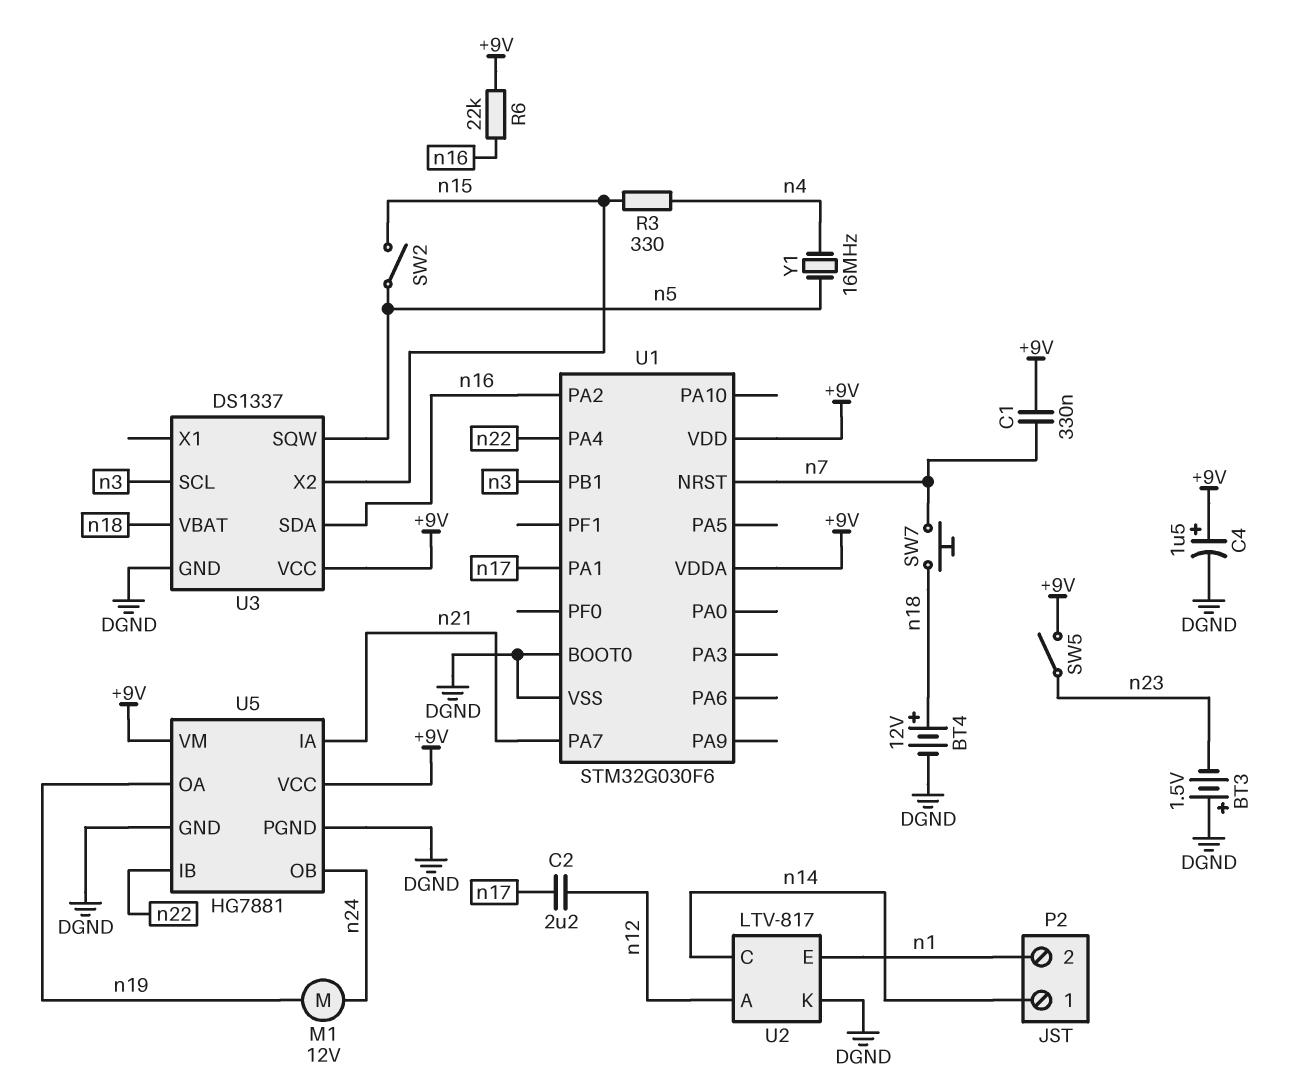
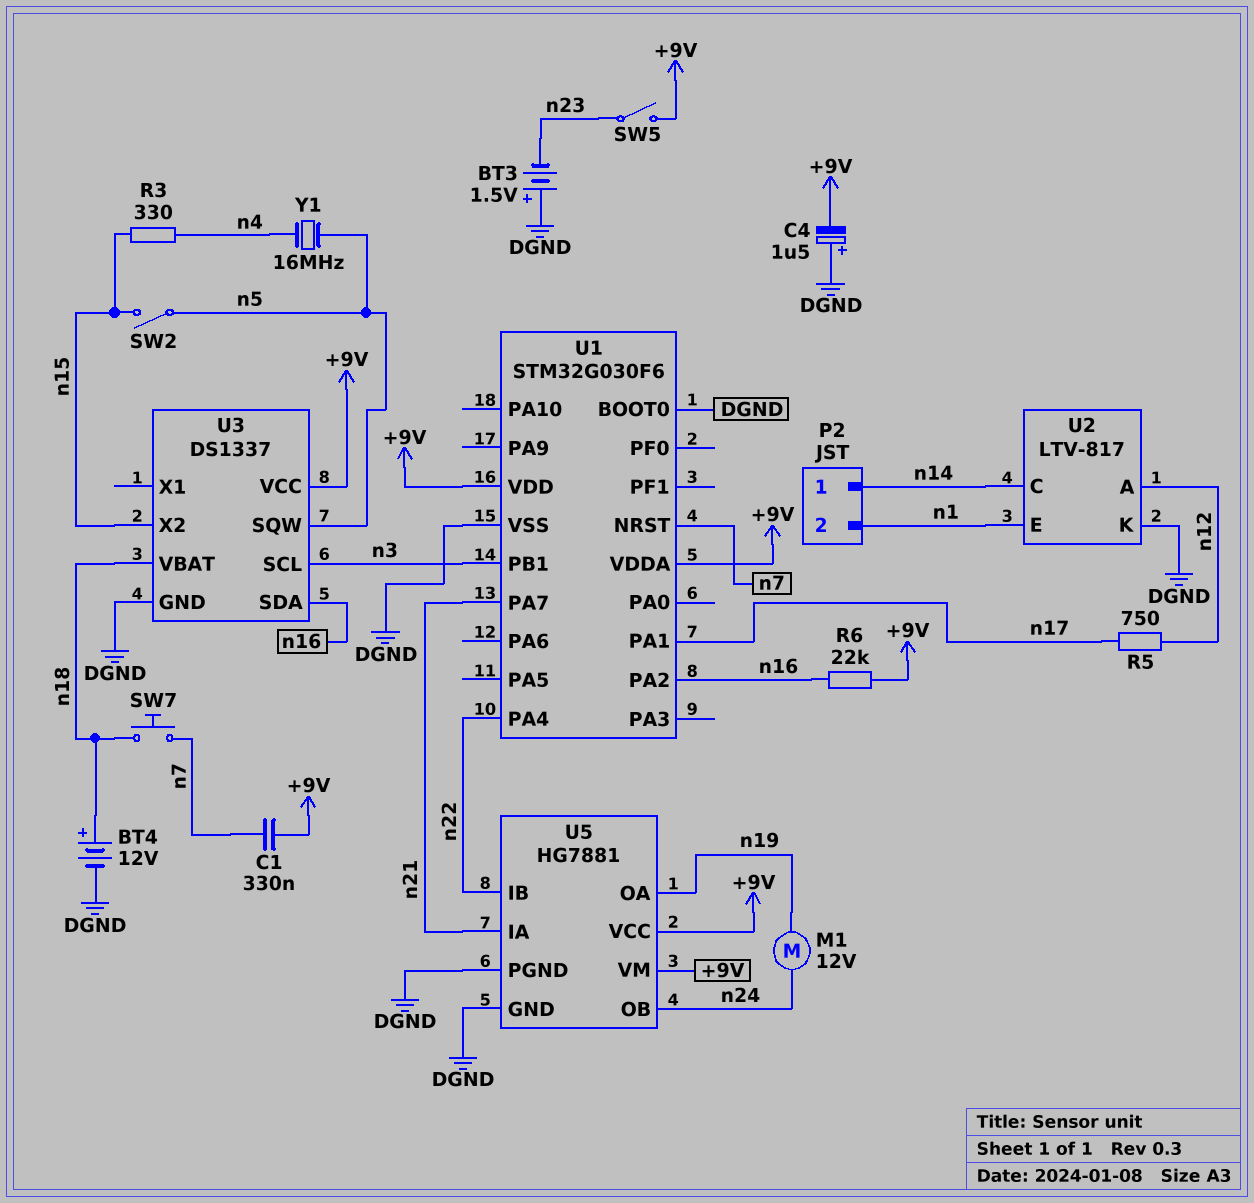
C2: 2.2uF (n12, n17) -> none
C4: 1.5uF (plus +9V, minus DGND) -> 1.5uF (plus DGND, minus +9V)
R5: none -> 750 (n12, n17)

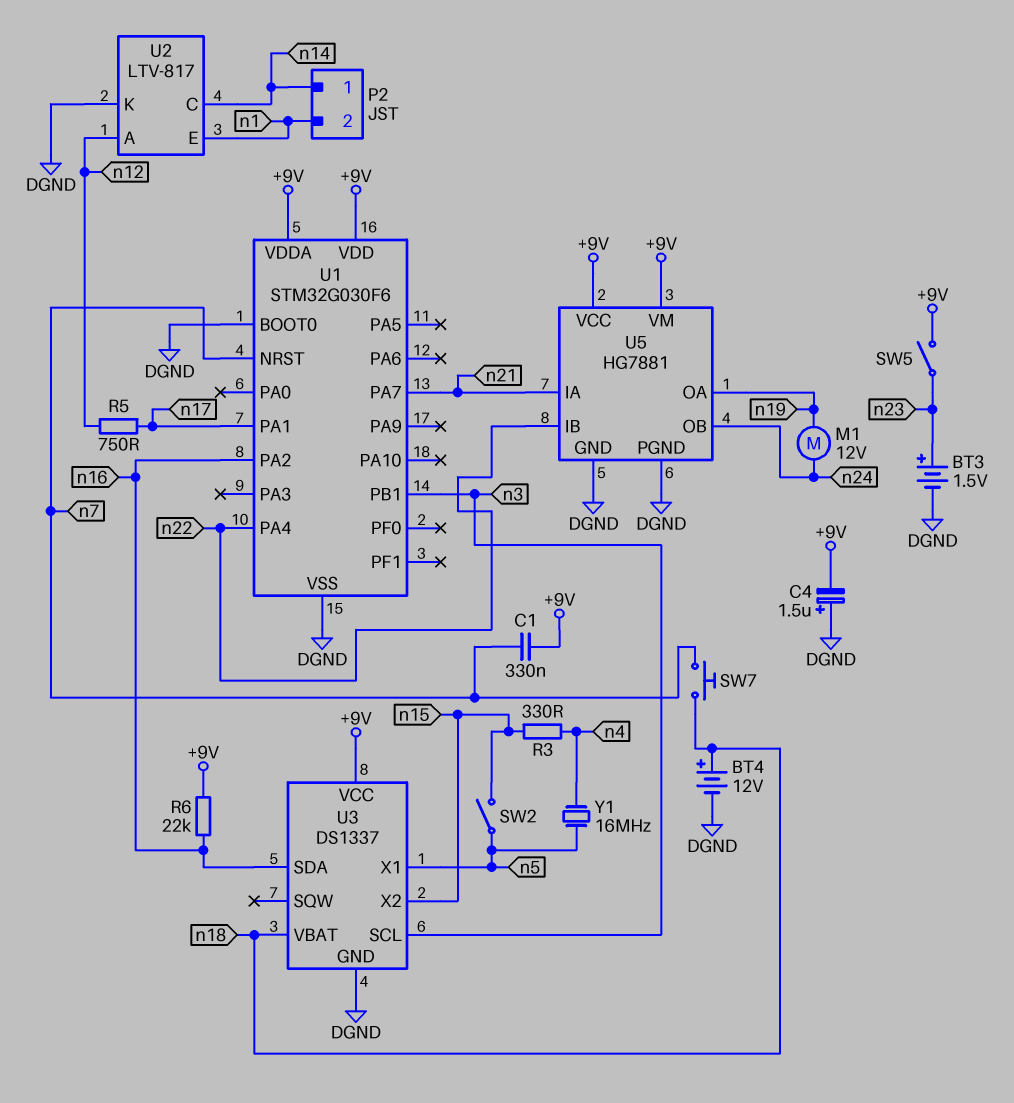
BT3: 1.5V (plus DGND, minus n23) -> 1.5V (plus n23, minus DGND)
U3 pin SQW: n5 -> none
U3 pin X1: none -> n5

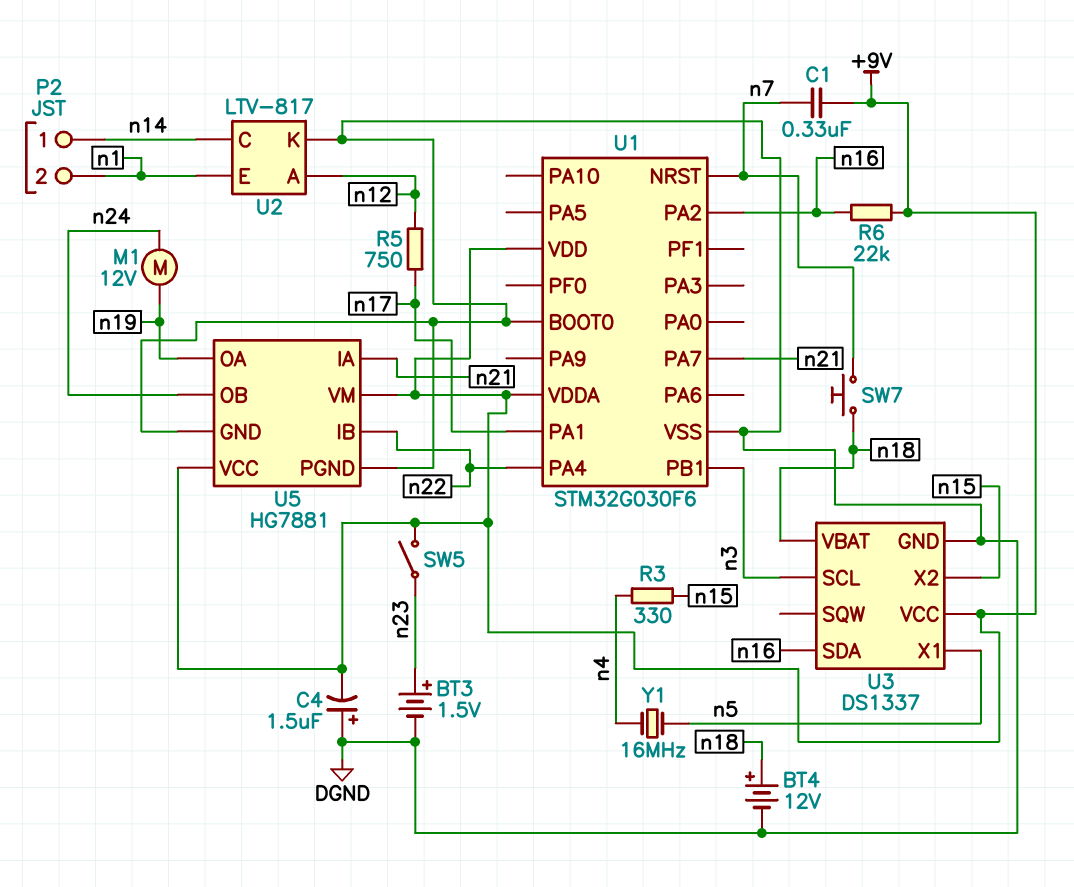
SW2: switch (n5, n15) -> none

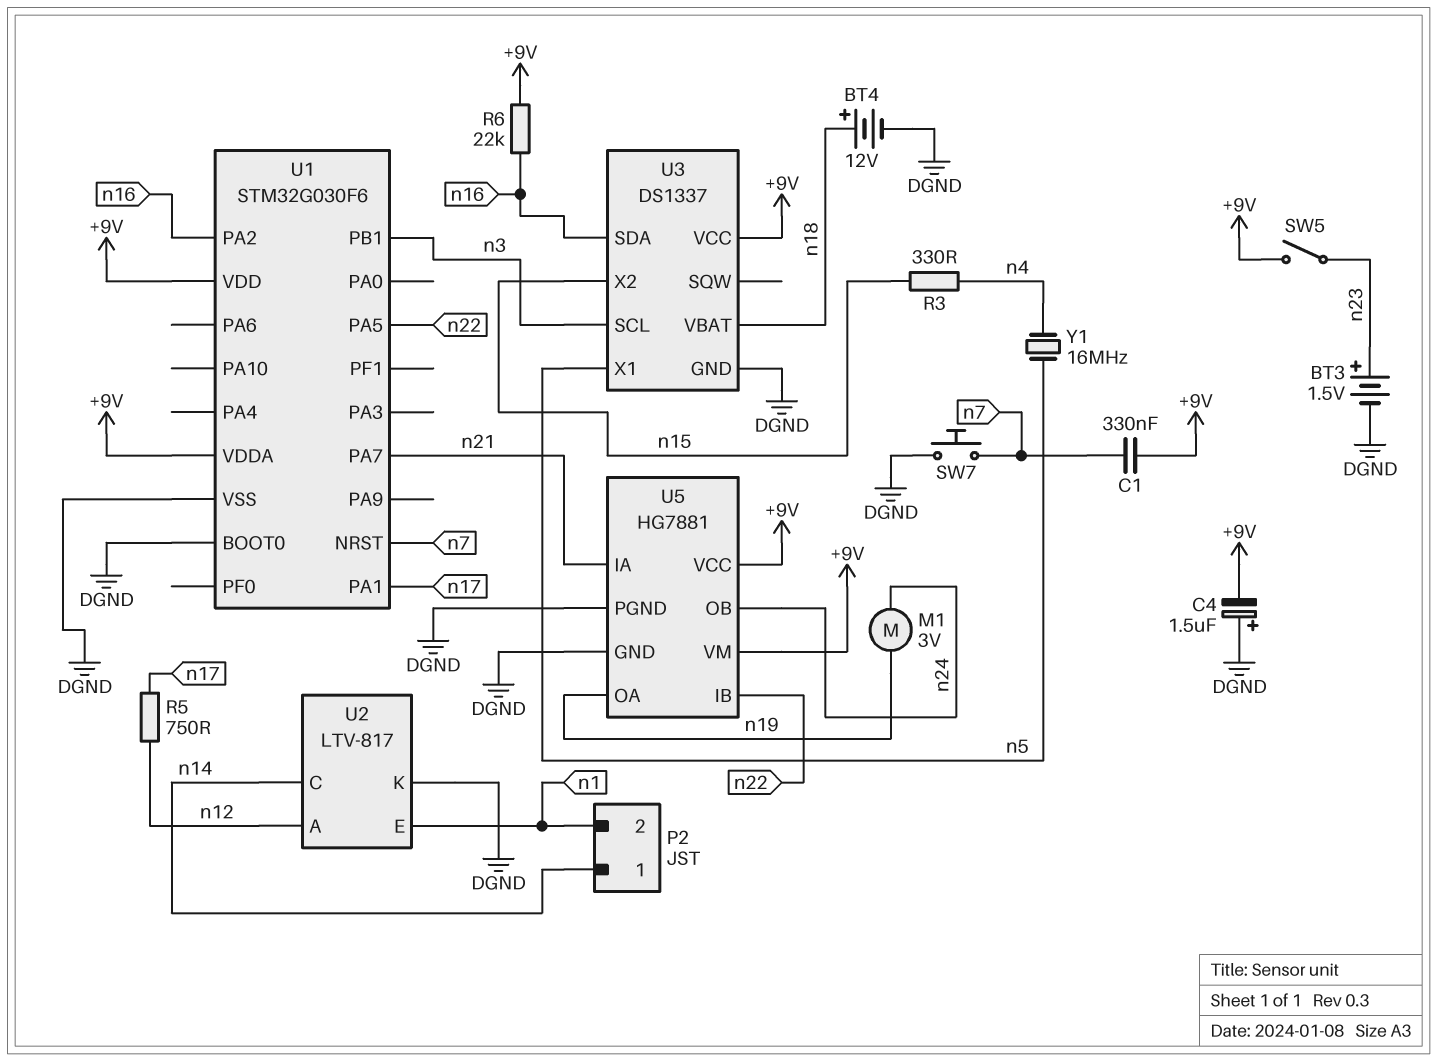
M1: motor 12V (n19, n24) -> motor 3V (n19, n24)
SW7: button (n7, n18) -> button (DGND, n7)
U1 pin PA4: n22 -> none
U1 pin PA5: none -> n22

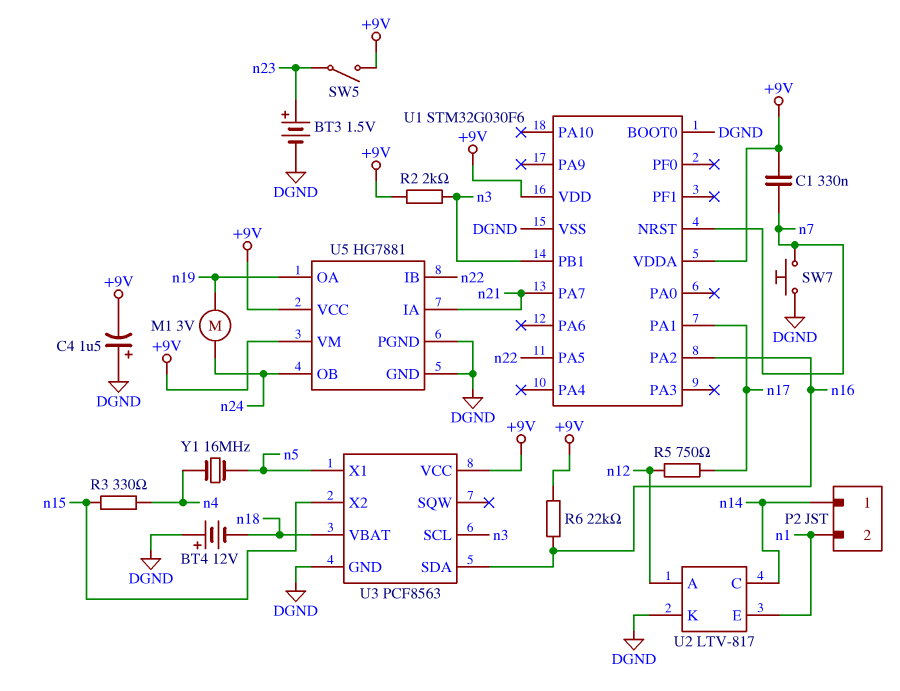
BT4: 12V (plus n18, minus DGND) -> 12V (plus DGND, minus n18)
R2: none -> 2k (+9V, n3)
U3: DS1337 -> PCF8563

